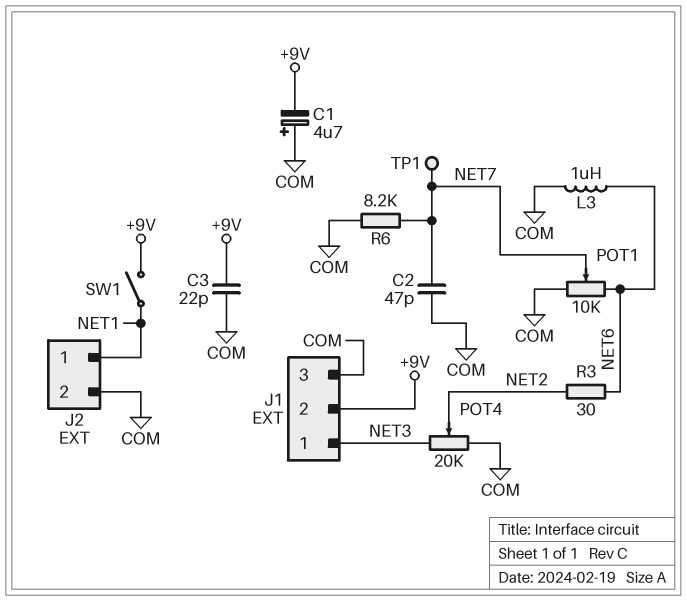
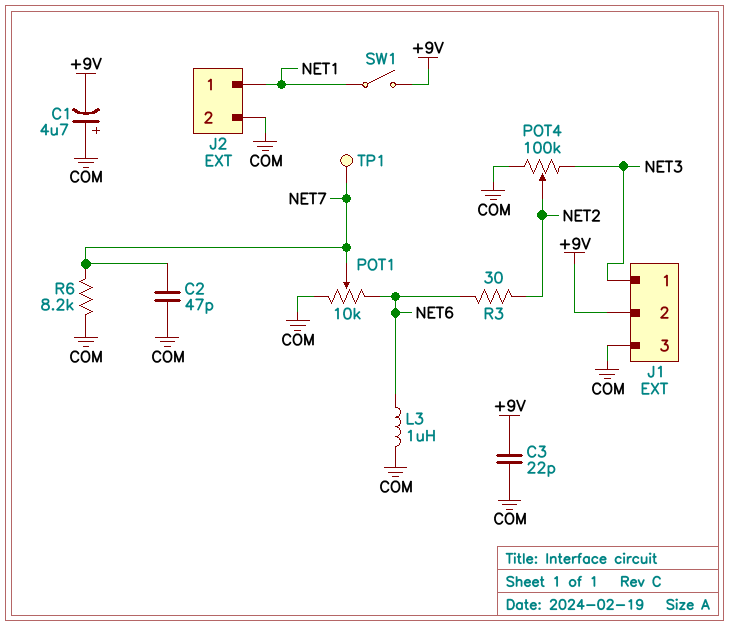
POT4: 20k (COM, NET3, wiper NET2) -> 100k (COM, NET3, wiper NET2)

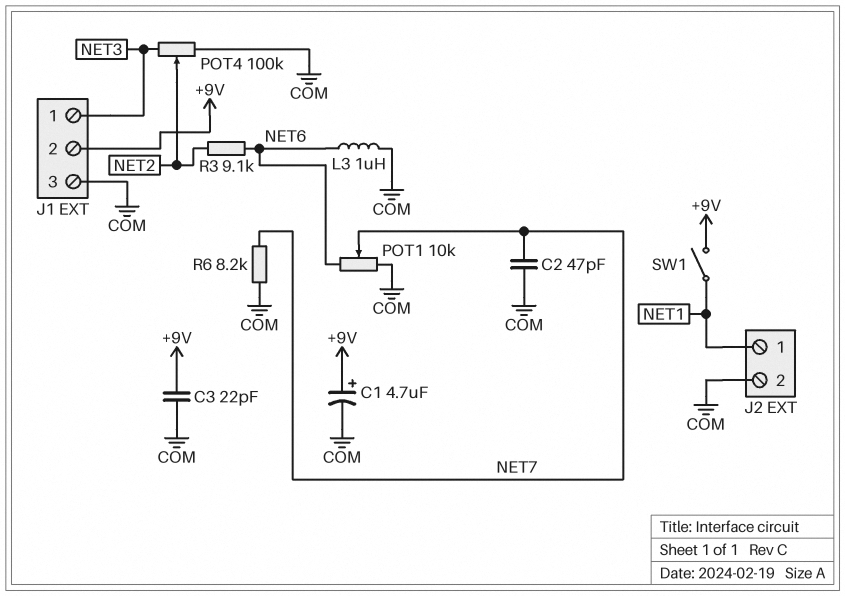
C1: 4.7uF (plus COM, minus +9V) -> 4.7uF (plus +9V, minus COM)
R3: 30 (NET2, NET6) -> 9.1k (NET2, NET6)
TP1: test point (NET7) -> none

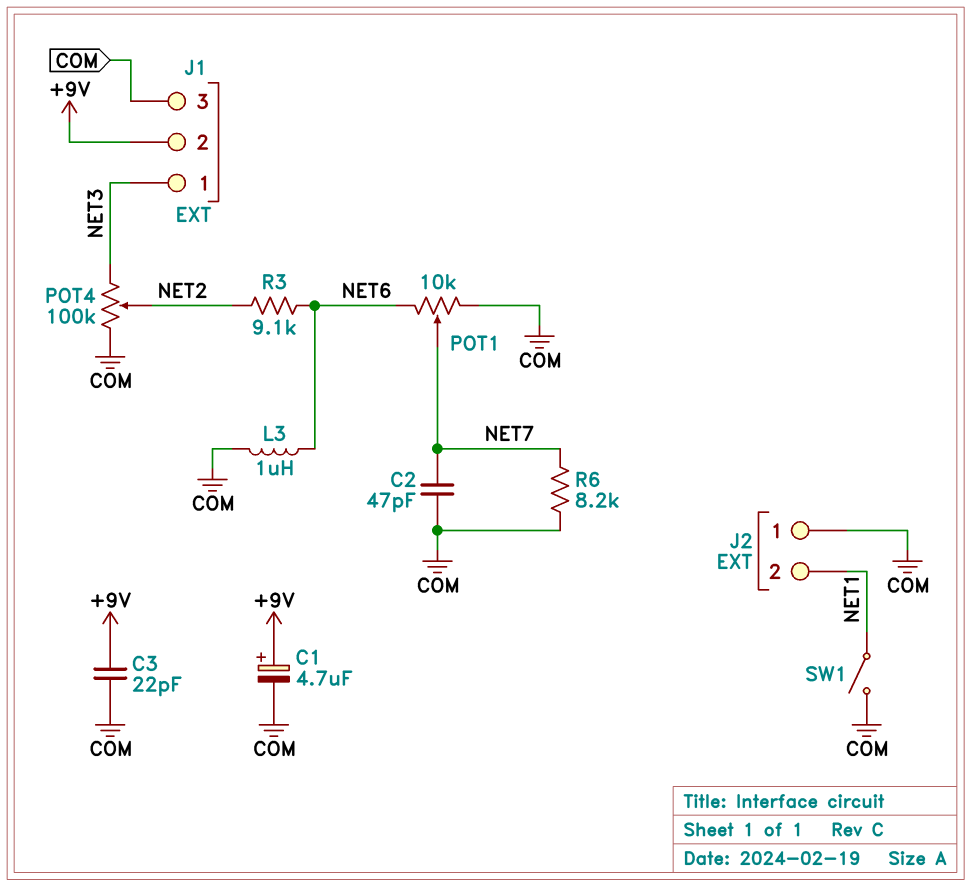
J2 pin 1: NET1 -> COM
J2 pin 2: COM -> NET1
SW1: switch (+9V, NET1) -> switch (COM, NET1)

